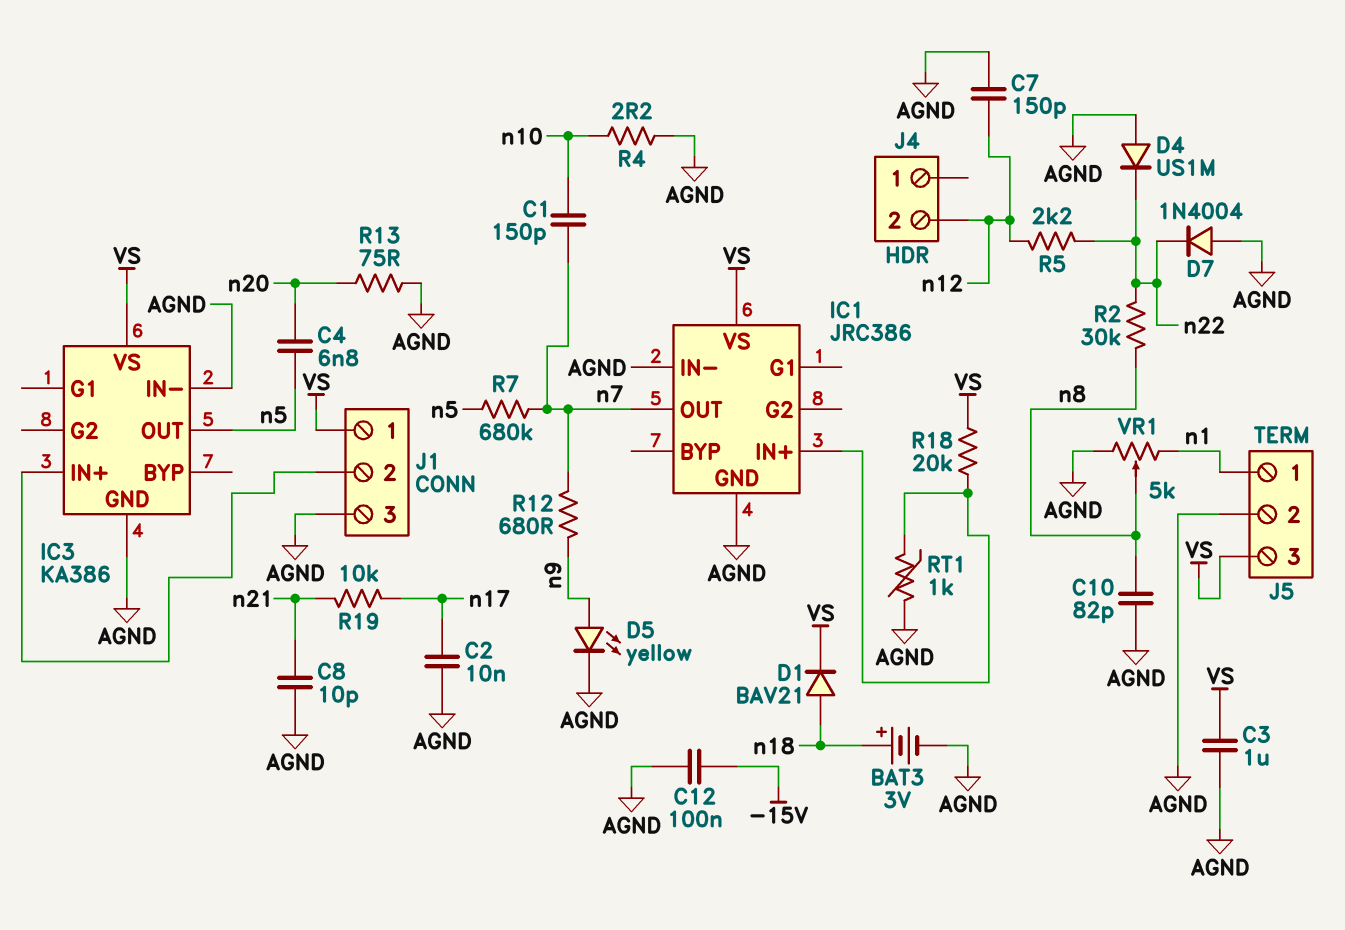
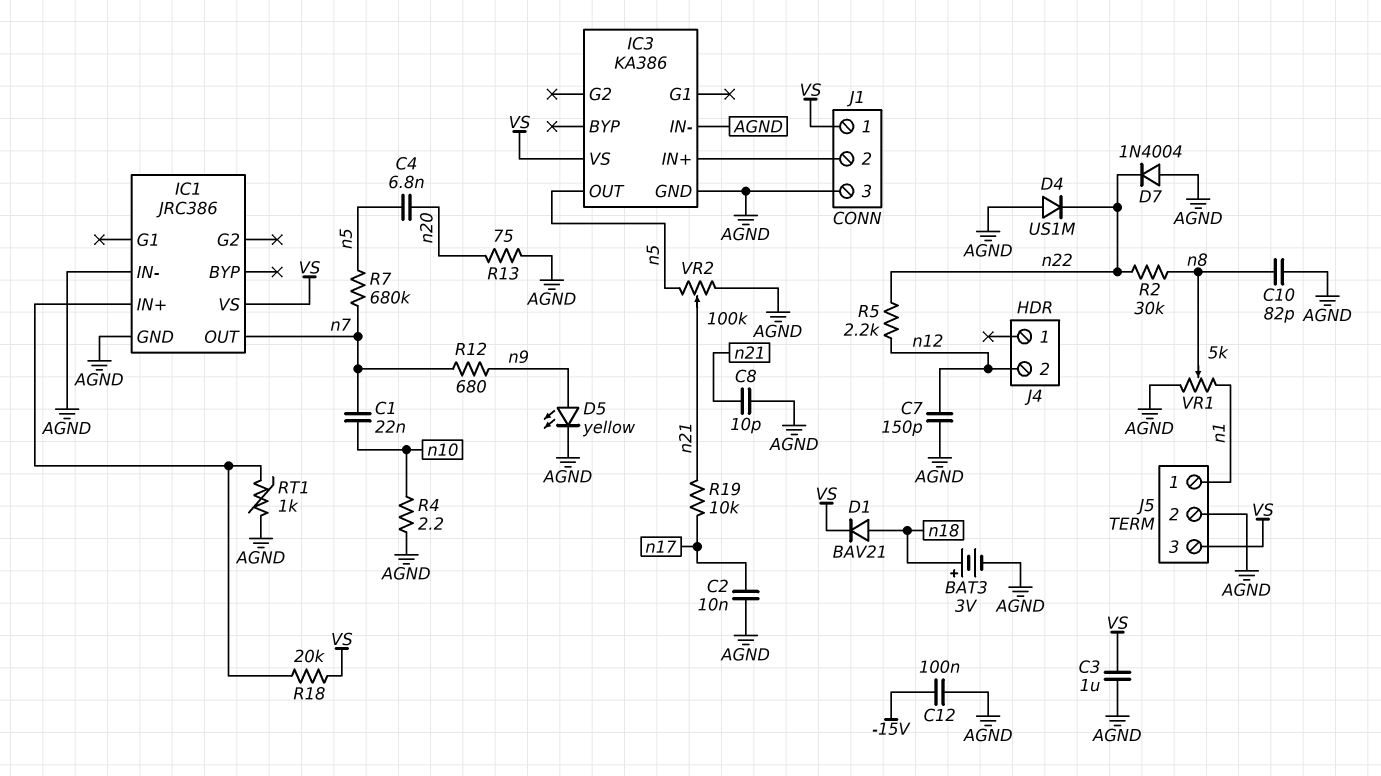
C1: 150pF (n7, n10) -> 22nF (n7, n10)
VR2: none -> 100k (AGND, n5, wiper n21)

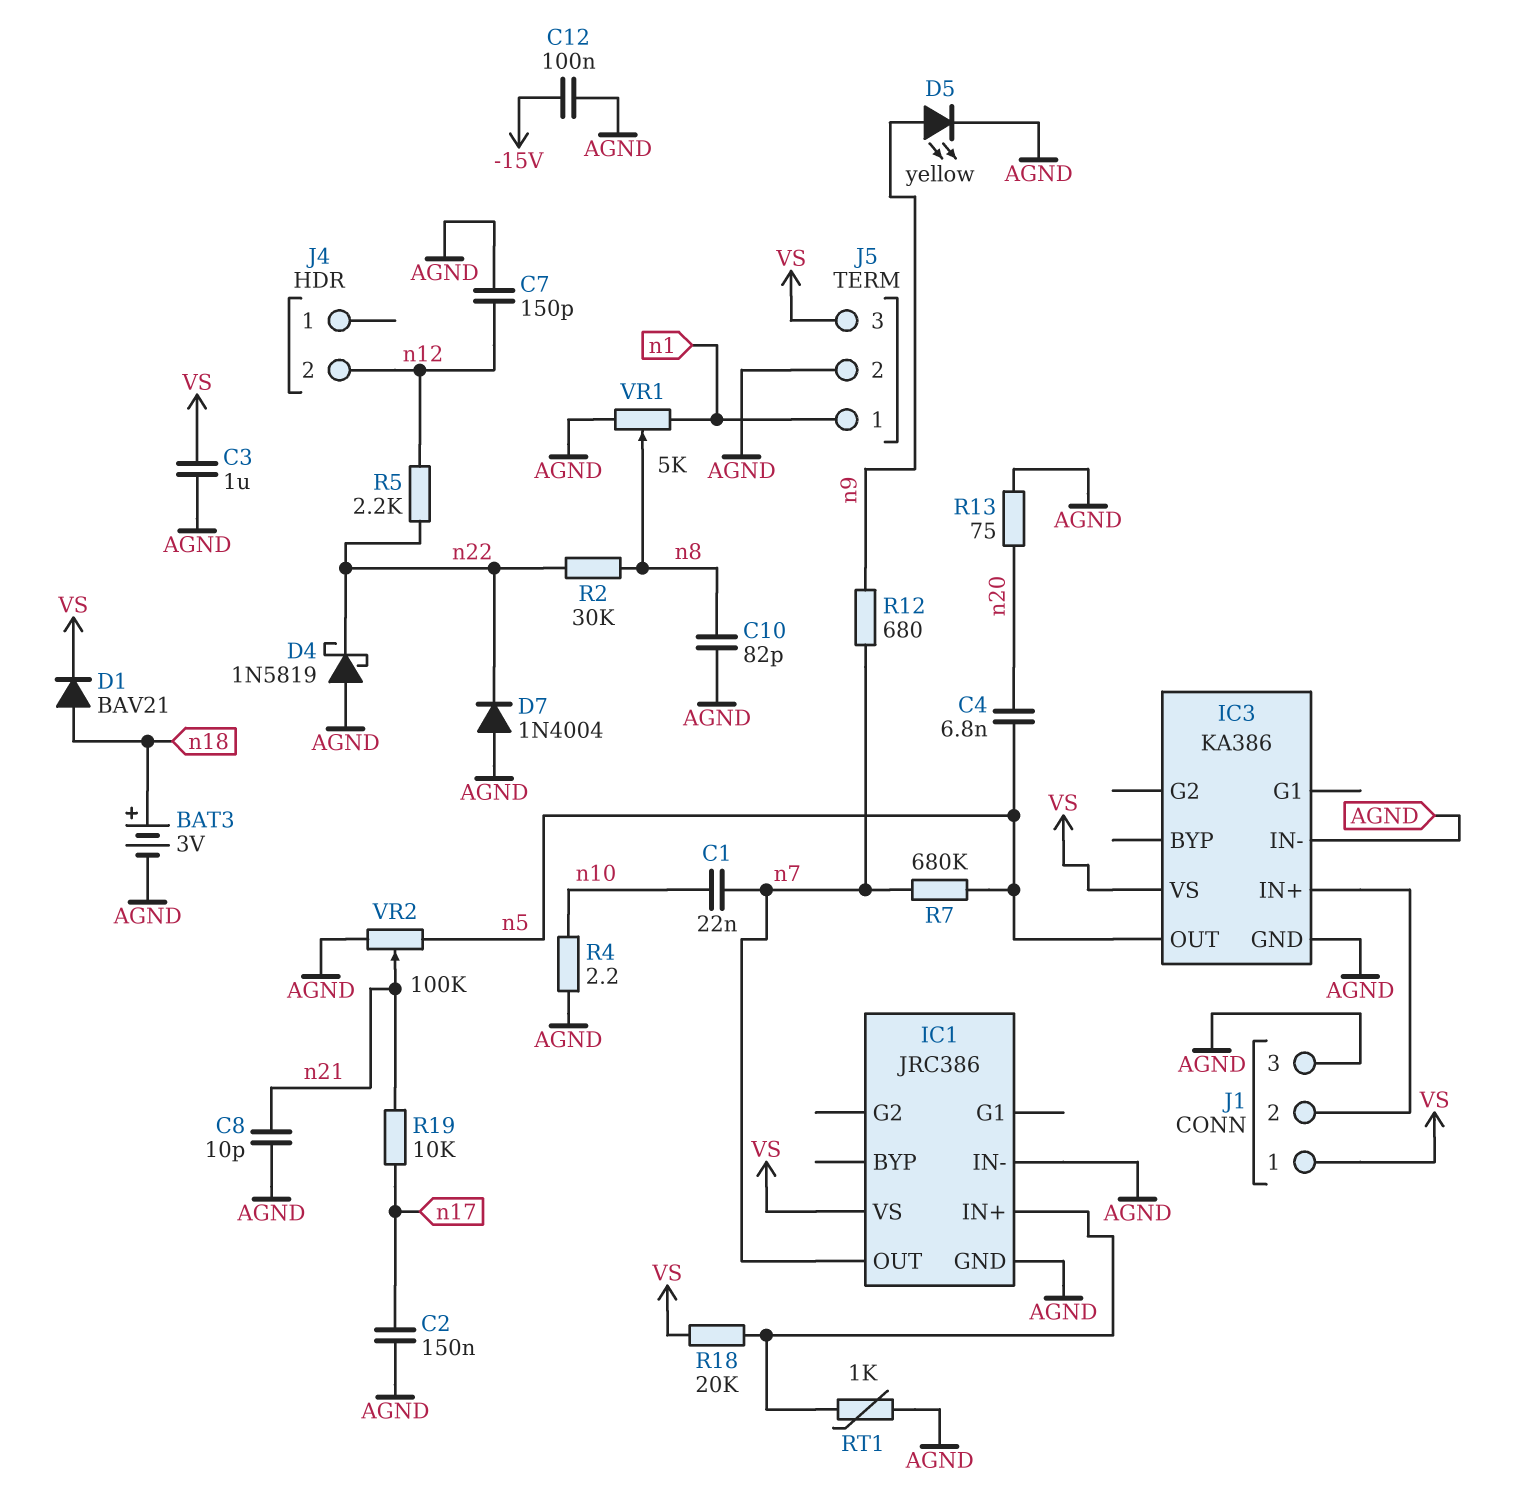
C2: 10nF (AGND, n17) -> 150nF (AGND, n17)
D4: diode US1M (A AGND, K n22) -> schottky 1N5819 (A AGND, K n22)

